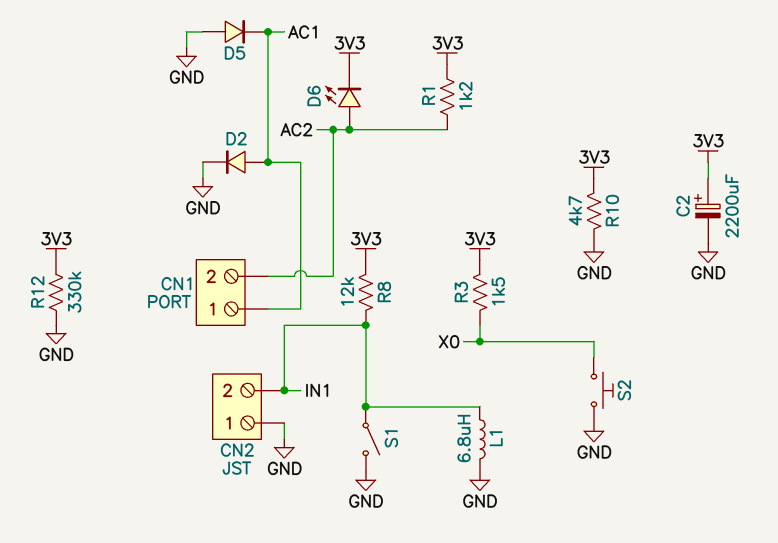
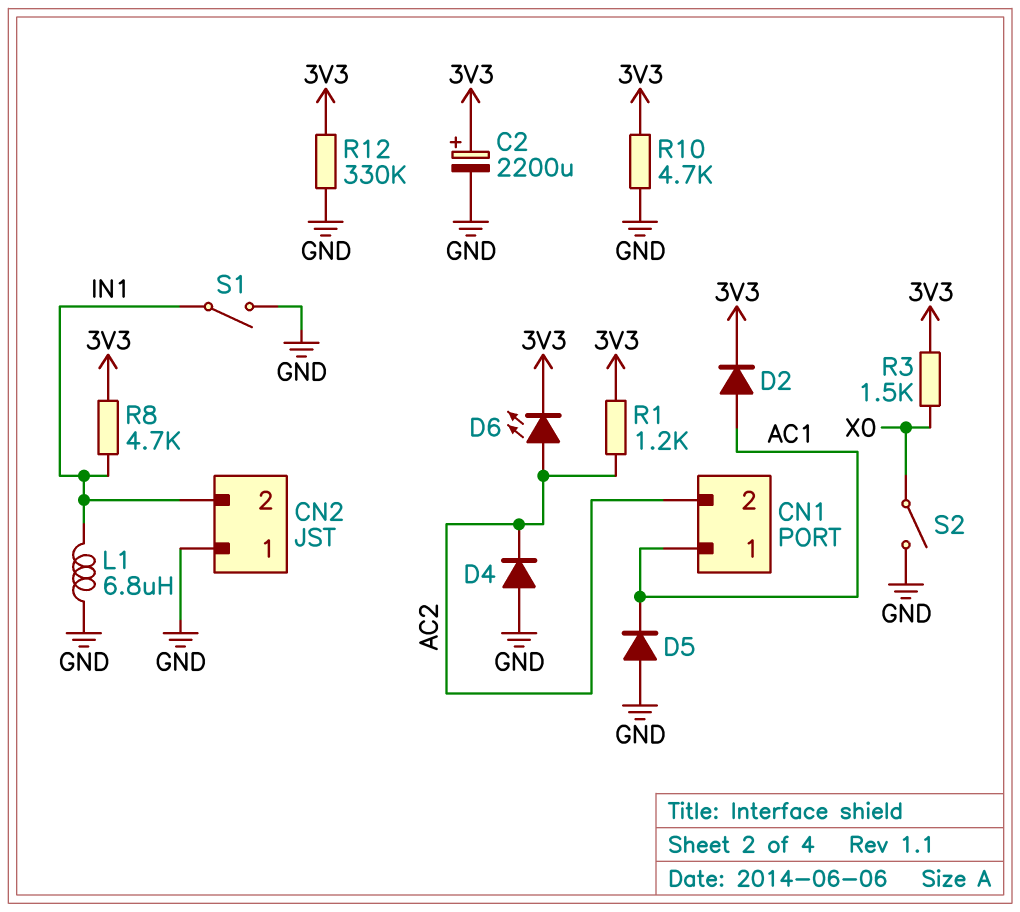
D2: diode (A AC1, K GND) -> diode (A AC1, K 3V3)
D4: none -> diode (A GND, K AC2)
R8: 12k (3V3, IN1) -> 4.7k (3V3, IN1)
S2: button (GND, X0) -> switch (GND, X0)

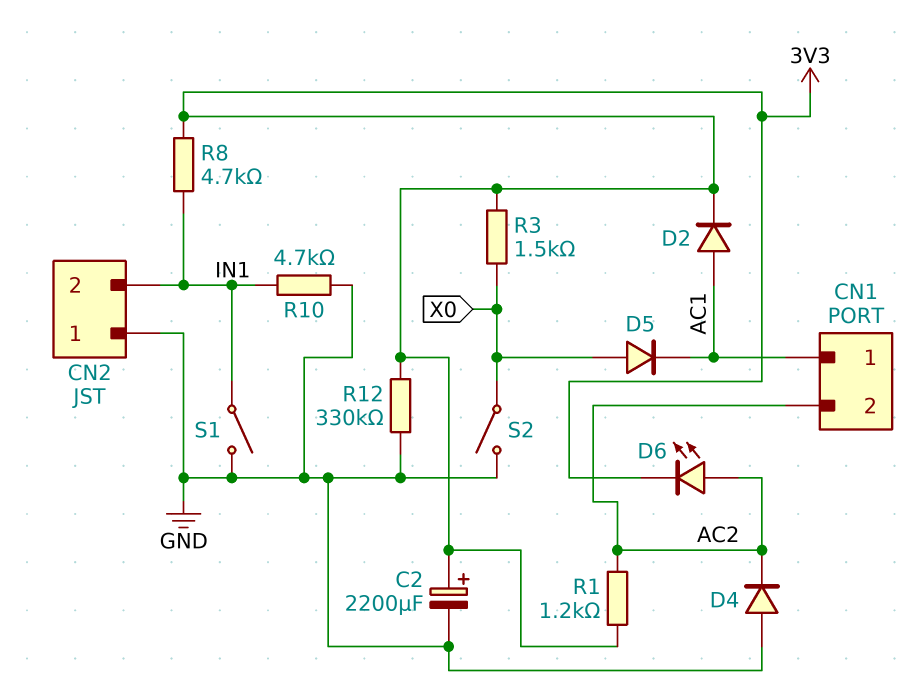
D5: diode (A GND, K AC1) -> diode (A X0, K AC1)
L1: 6.8uH (GND, IN1) -> none
R10: 4.7k (3V3, GND) -> 4.7k (GND, IN1)

